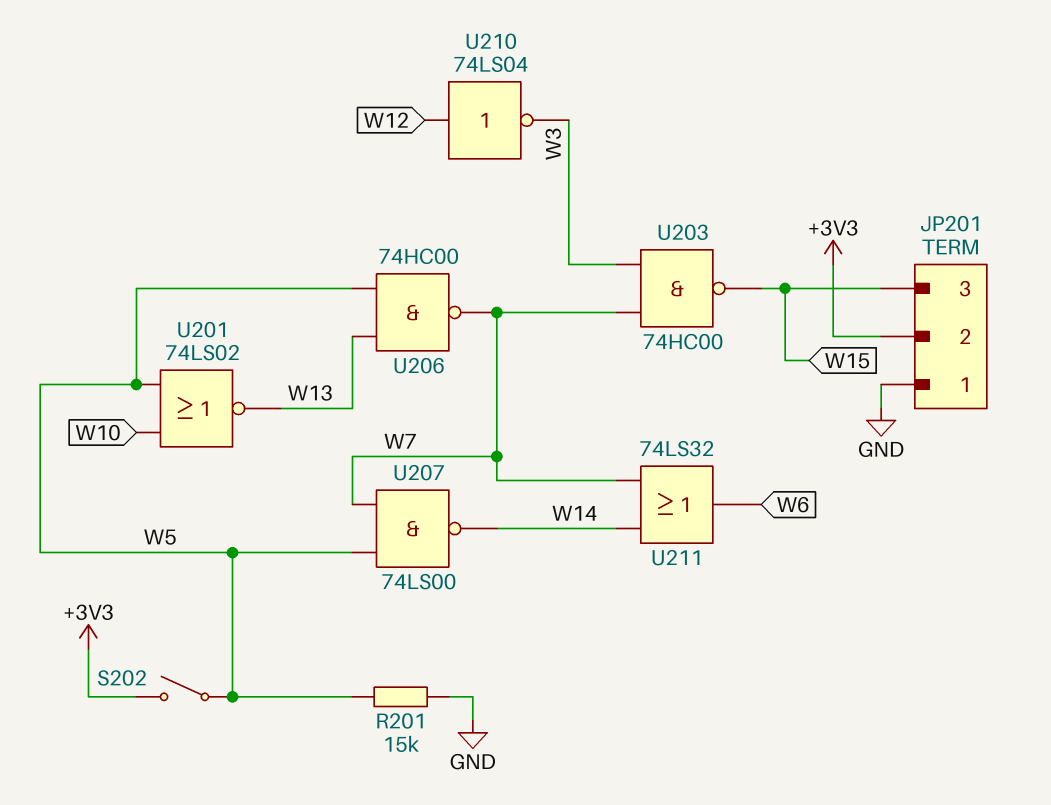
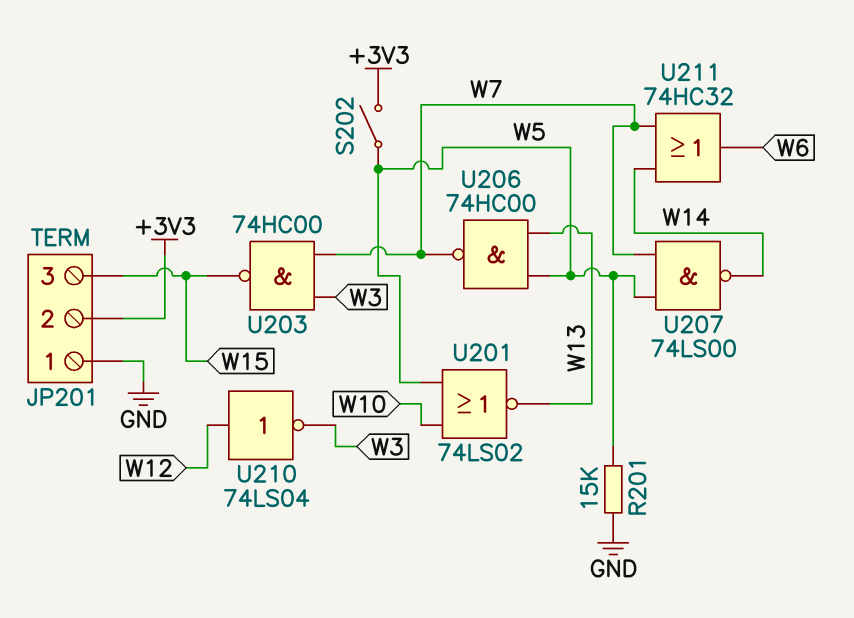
U211: OR 74LS32 (in W7, in W14, out W6) -> OR 74HC32 (in W7, in W14, out W6)

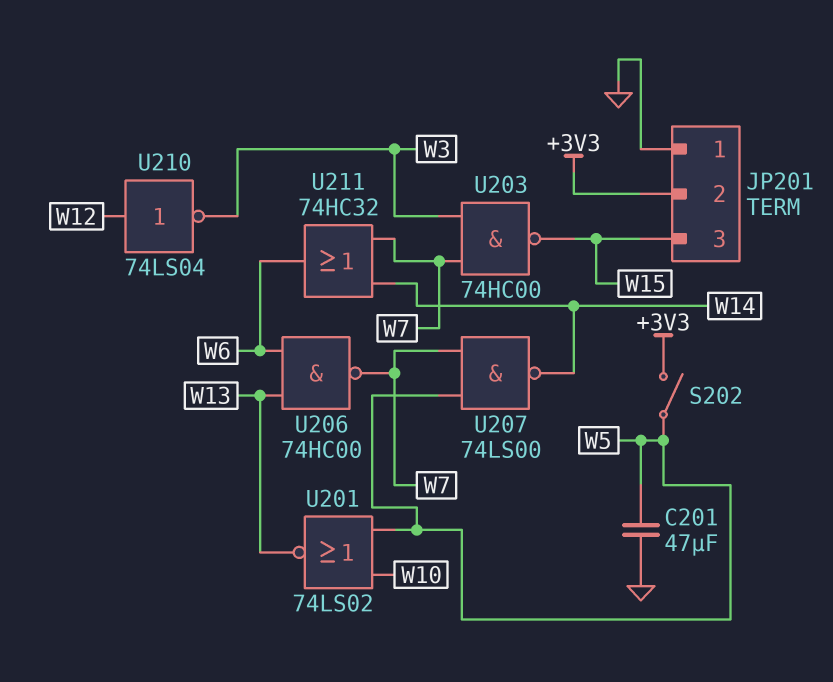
C201: none -> 47uF (GND, W5)
R201: 15k (GND, W5) -> none
U206: NAND 74HC00 (in W5, in W13, out W7) -> NAND 74HC00 (in W6, in W13, out W7)

